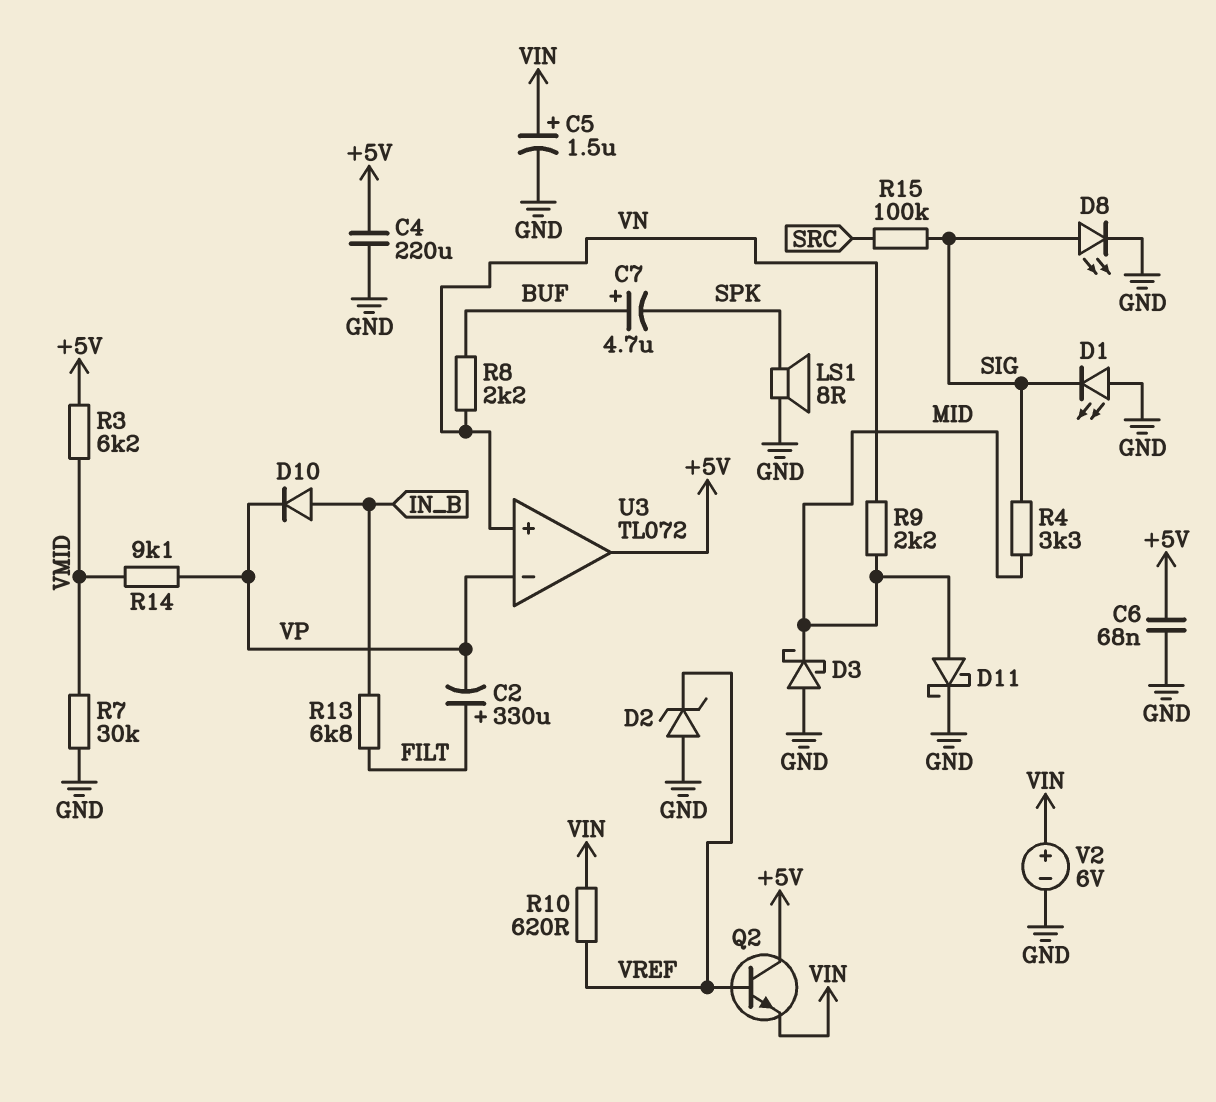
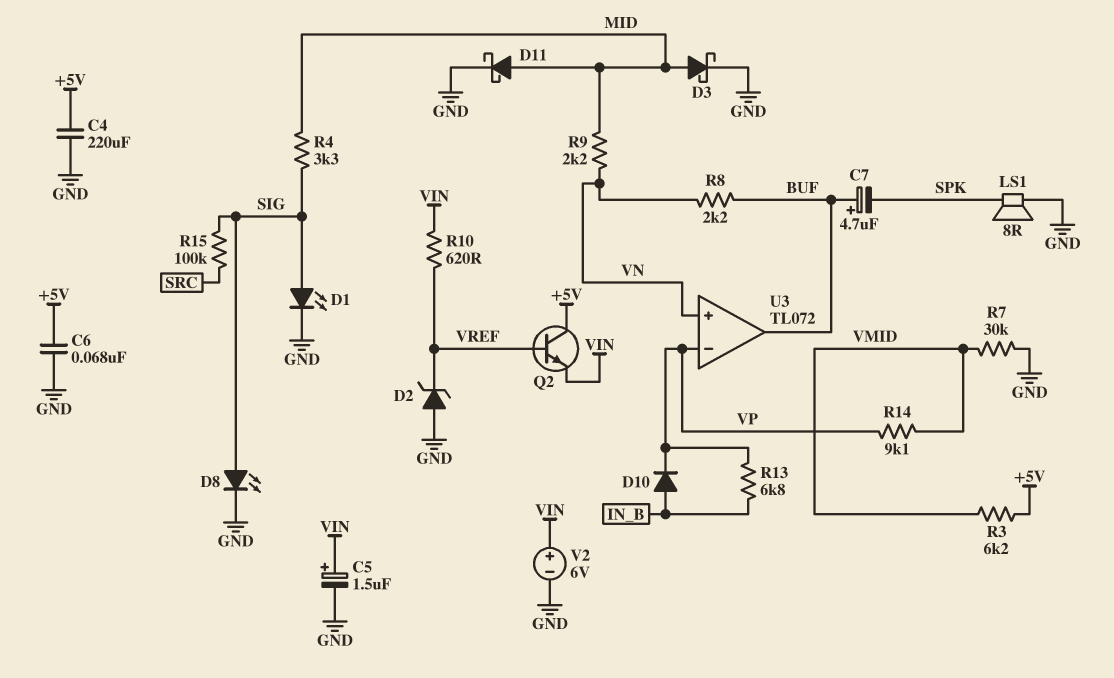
C2: 330uF (plus FILT, minus VP) -> none
D1: LED (A GND, K SIG) -> LED (A SIG, K GND)
D3: schottky (A GND, K MID) -> schottky (A MID, K GND)
R13: 6.8k (FILT, IN_B) -> 6.8k (IN_B, VP)
U3 pin out: +5V -> BUF

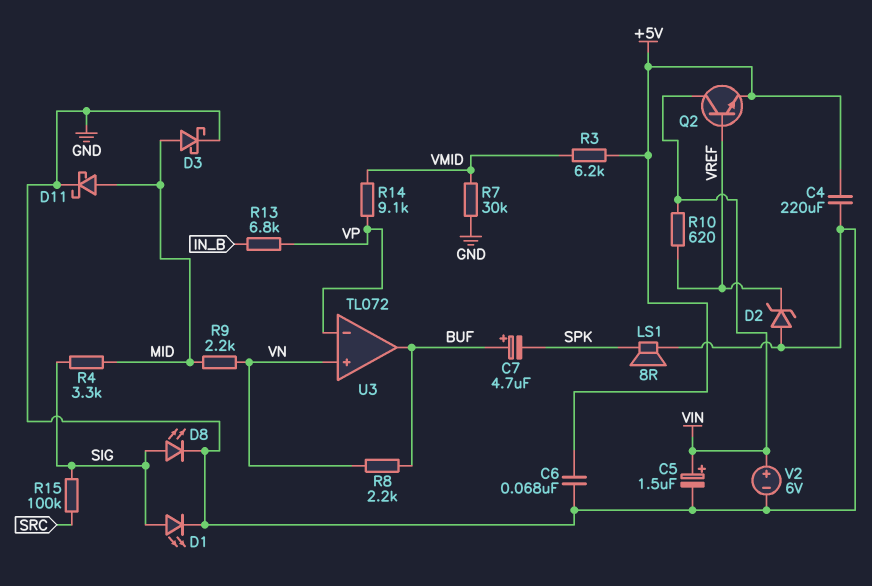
D10: diode (A IN_B, K VP) -> none
Q2: NPN (B VREF, C +5V, E VIN) -> NPN (B VREF, C VIN, E +5V)

